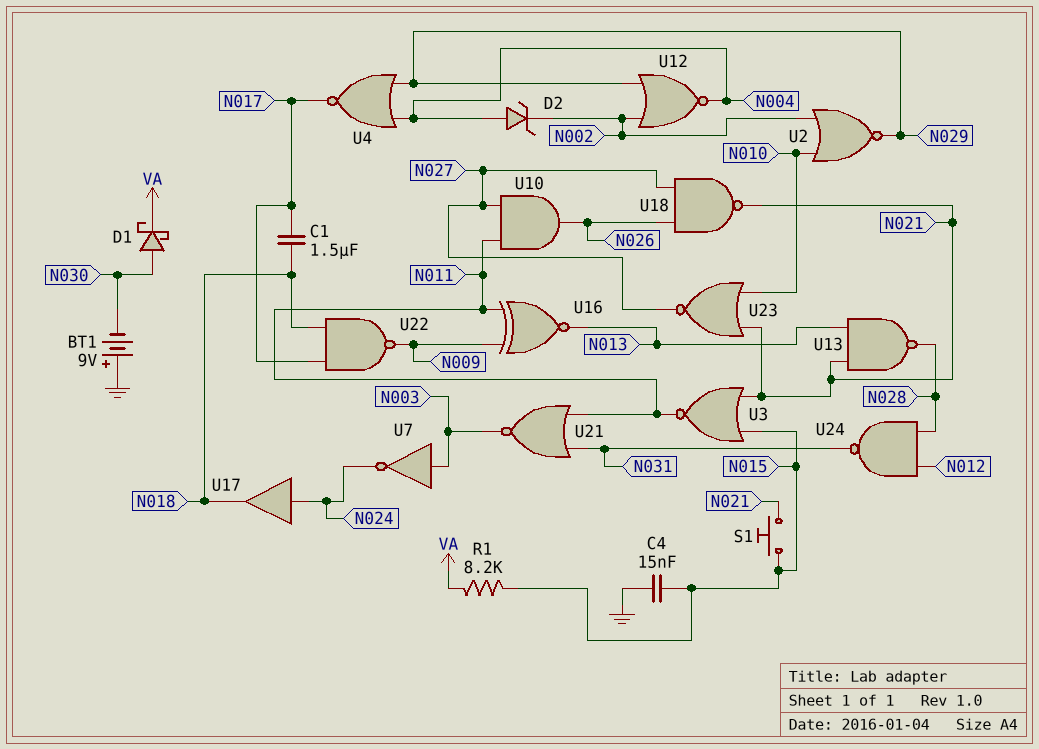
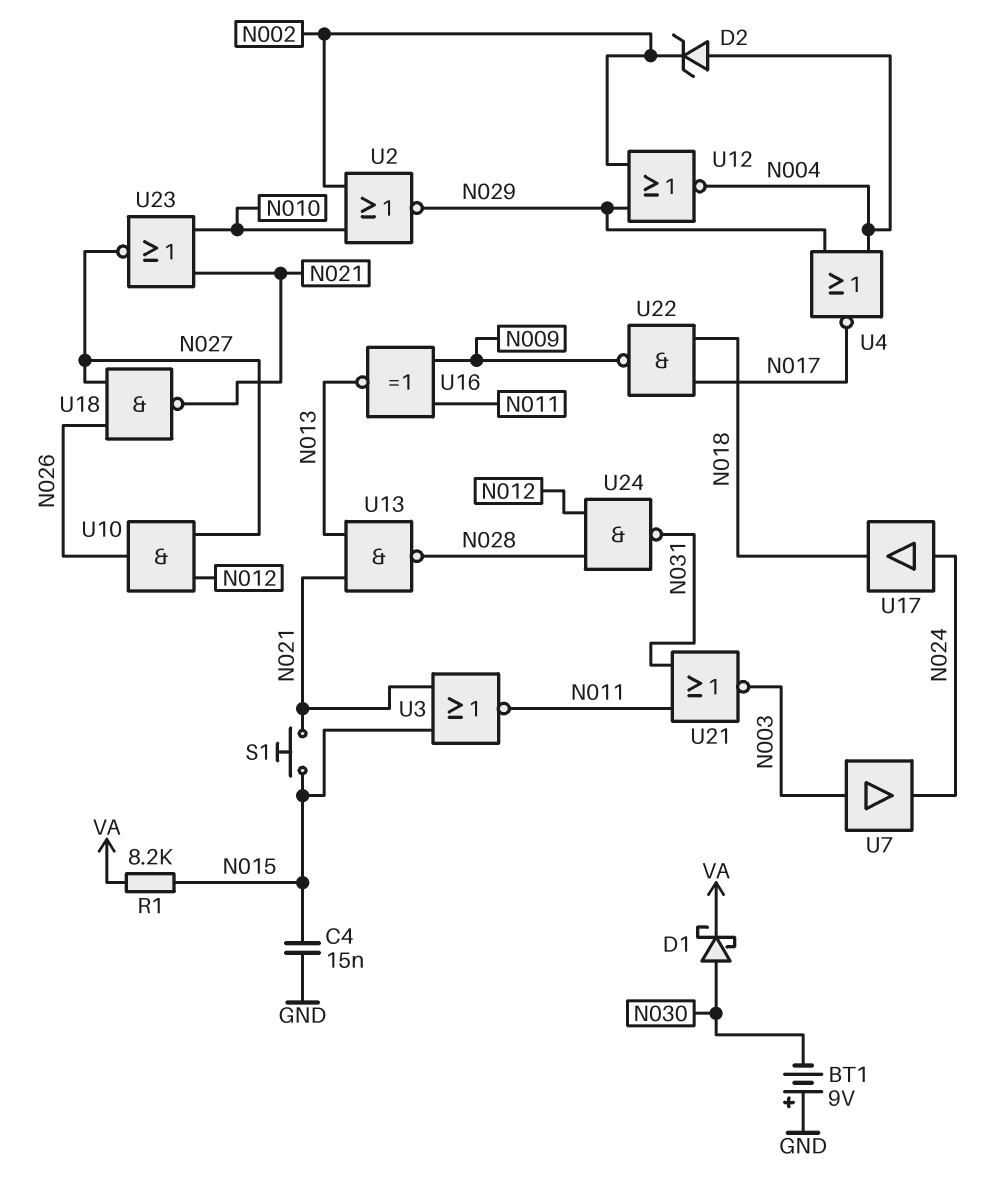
C1: 1.5uF (N017, N018) -> none
U7: NOT (in N003, out N024) -> buffer (in N003, out N024)
U10: AND (in N011, in N027, out N026) -> AND (in N012, in N027, out N026)

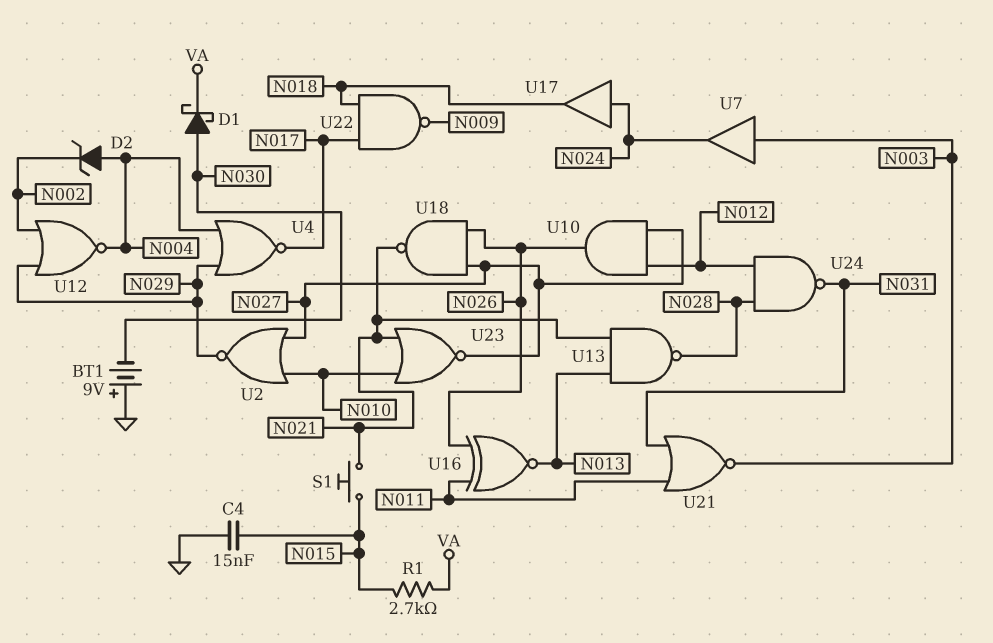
R1: 8.2k (N015, VA) -> 2.7k (N015, VA)
U2: NOR (in N002, in N010, out N029) -> NOR (in N010, in N027, out N029)
U3: NOR (in N015, in N021, out N011) -> none
U16: XNOR (in N009, in N011, out N013) -> XNOR (in N011, in N026, out N013)

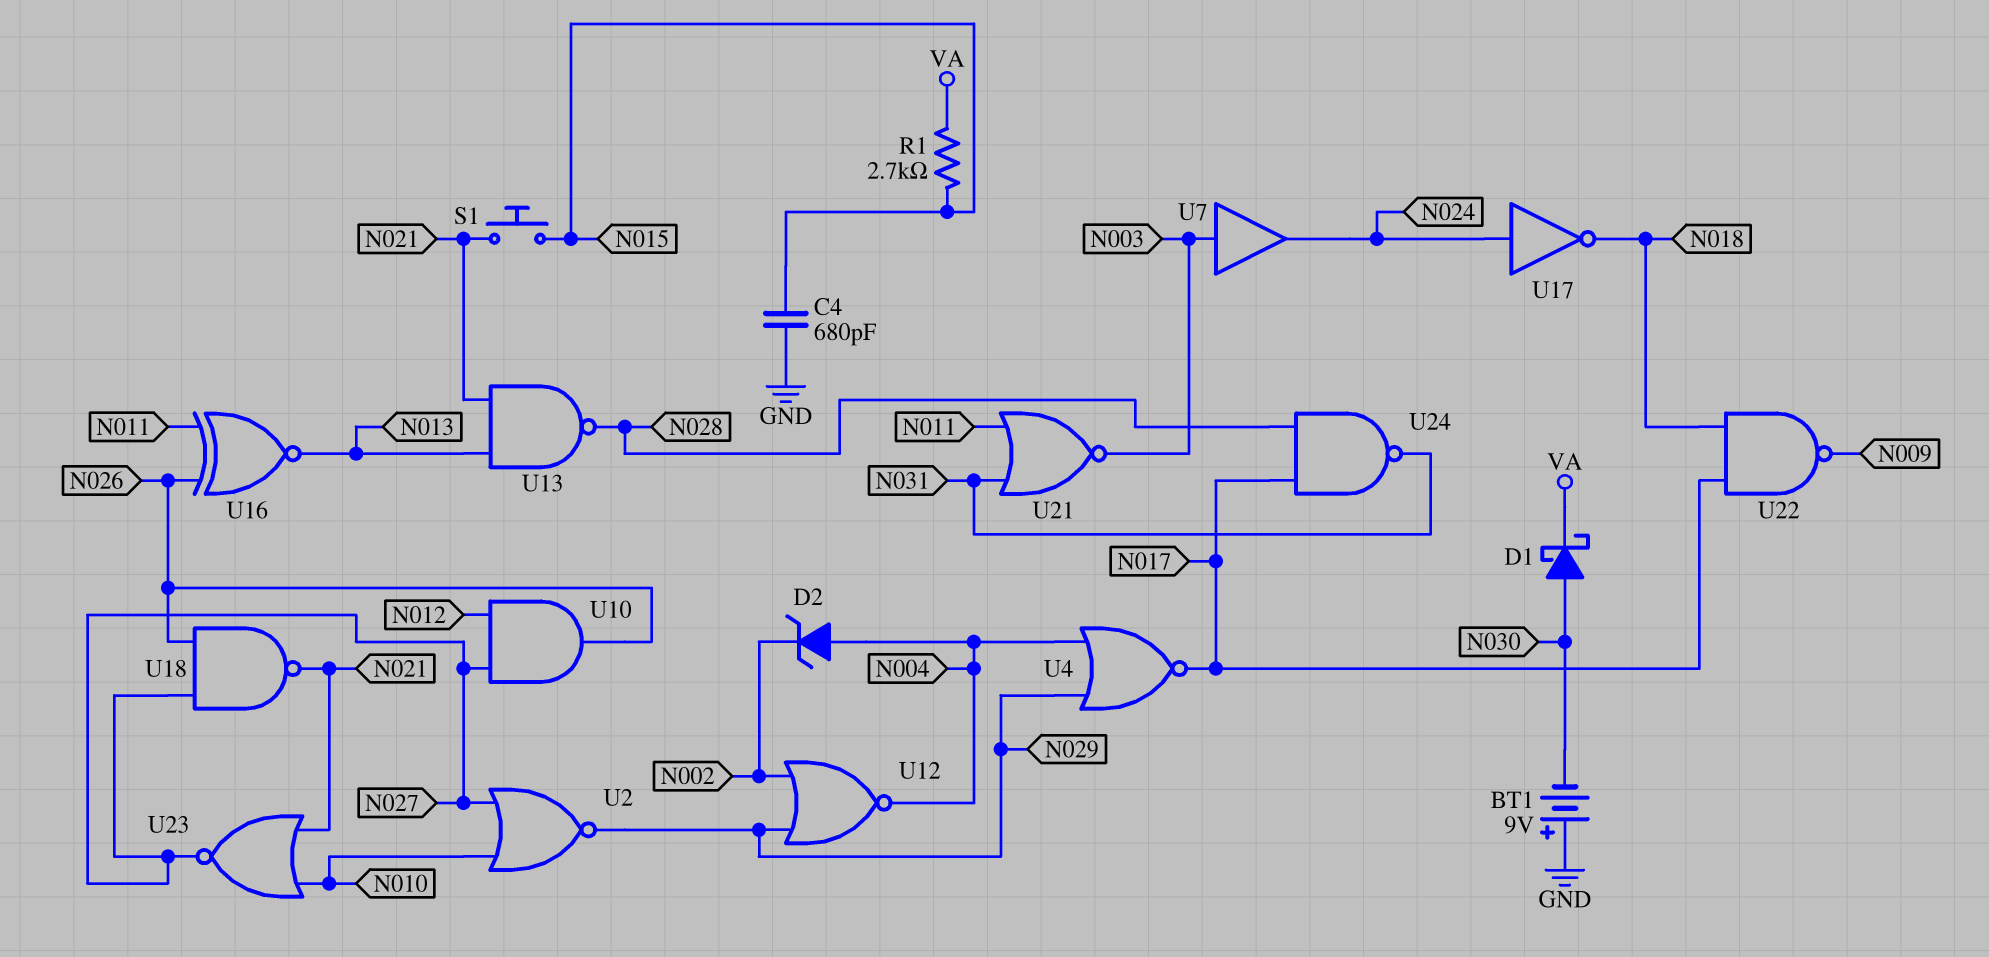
C4: 15nF (GND, N015) -> 680pF (GND, N015)
U17: buffer (in N024, out N018) -> NOT (in N024, out N018)
U24: NAND (in N012, in N028, out N031) -> NAND (in N017, in N028, out N031)

